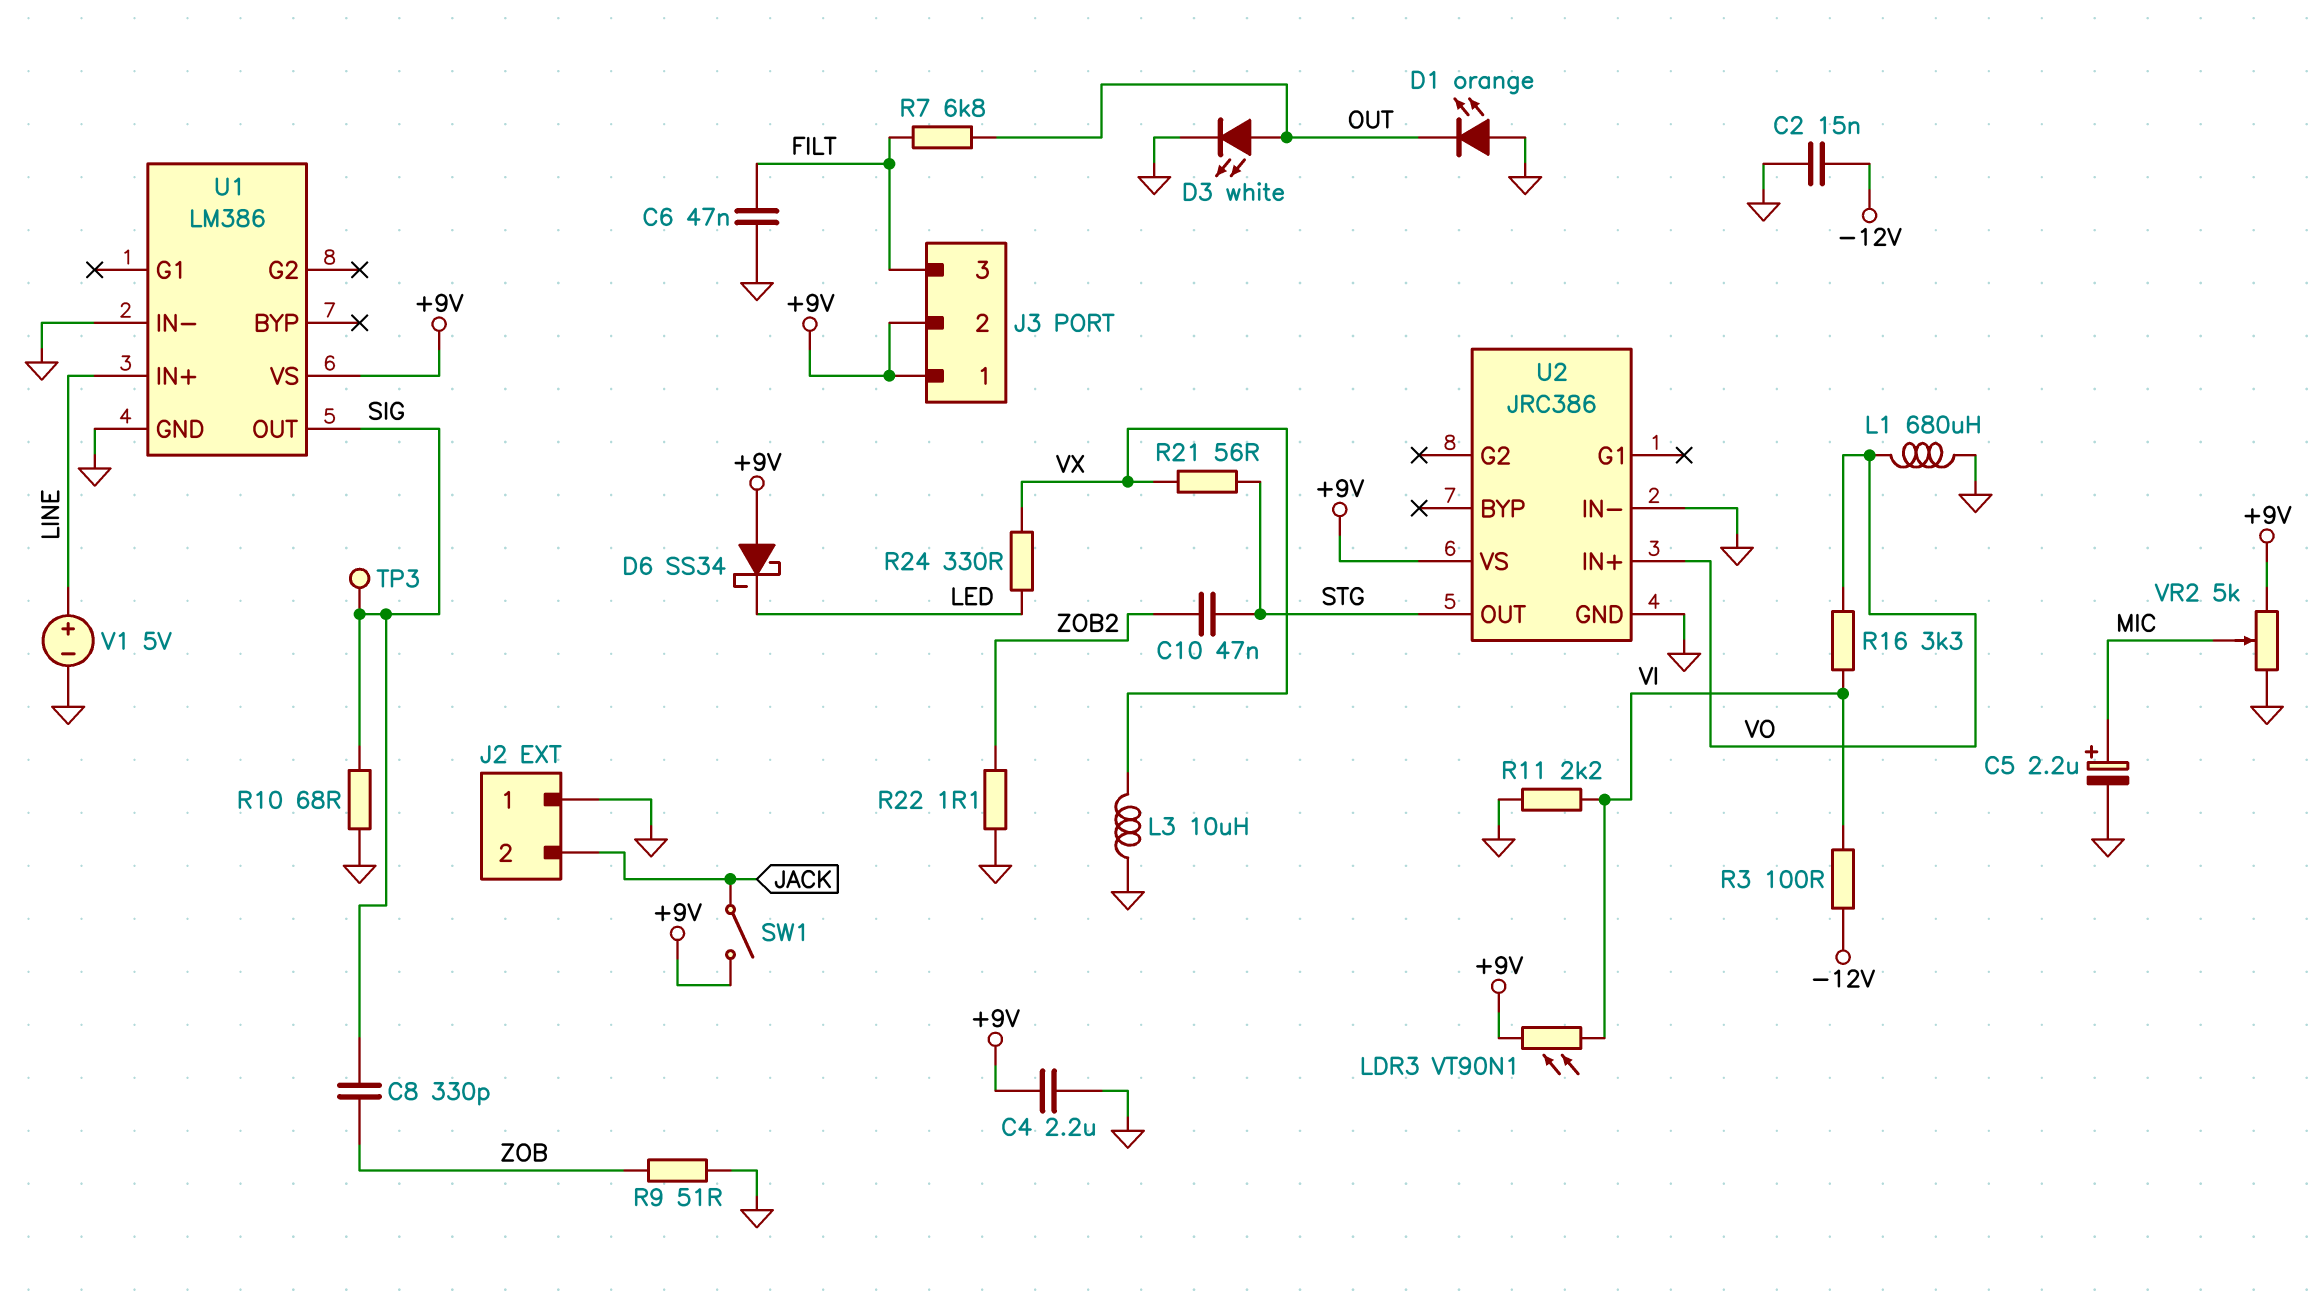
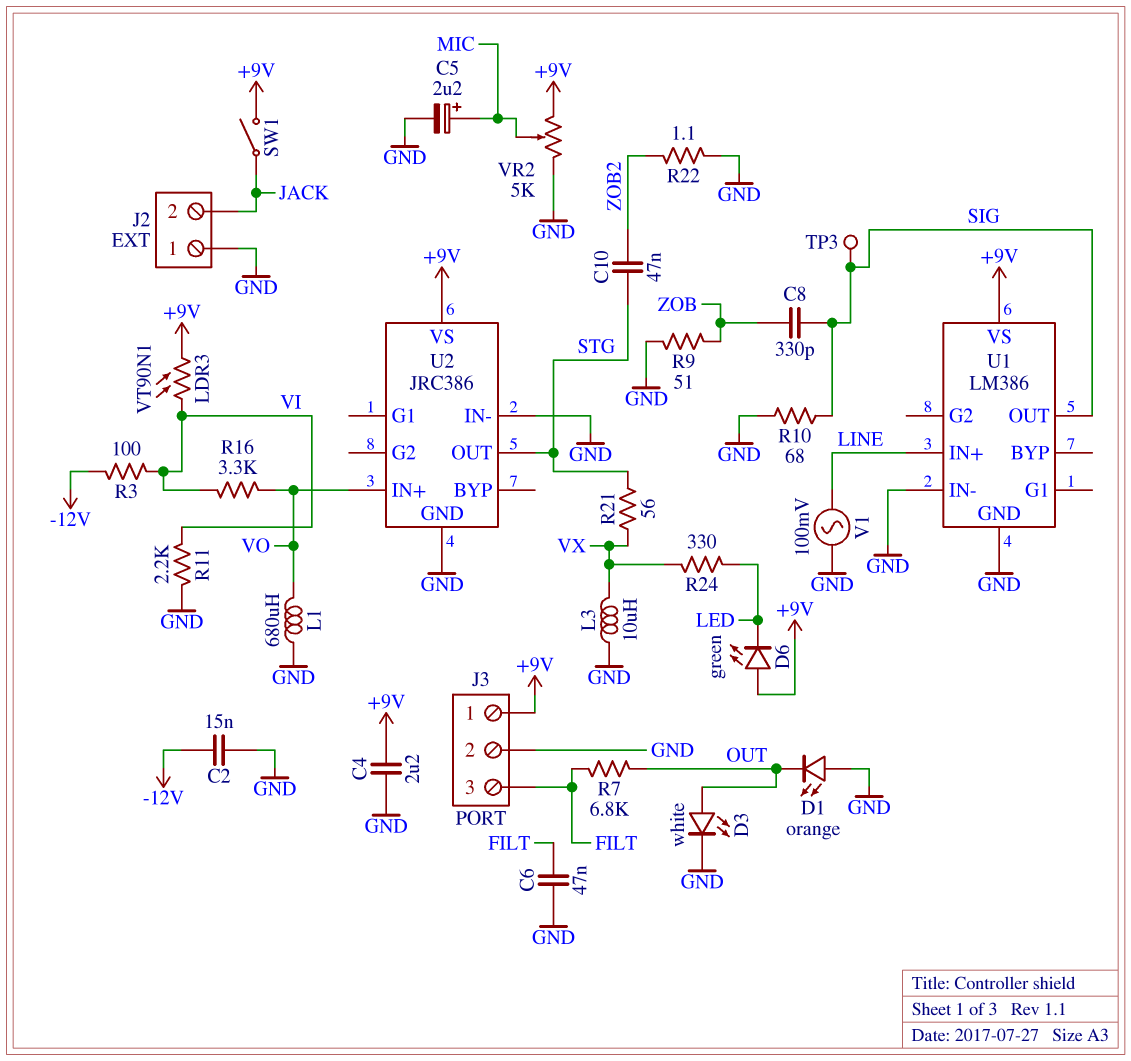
D6: schottky SS34 (A +9V, K LED) -> LED green (A +9V, K LED)
J3 pin 2: +9V -> GND
V1: 5V (plus LINE, minus GND) -> AC 100mV (GND, LINE)

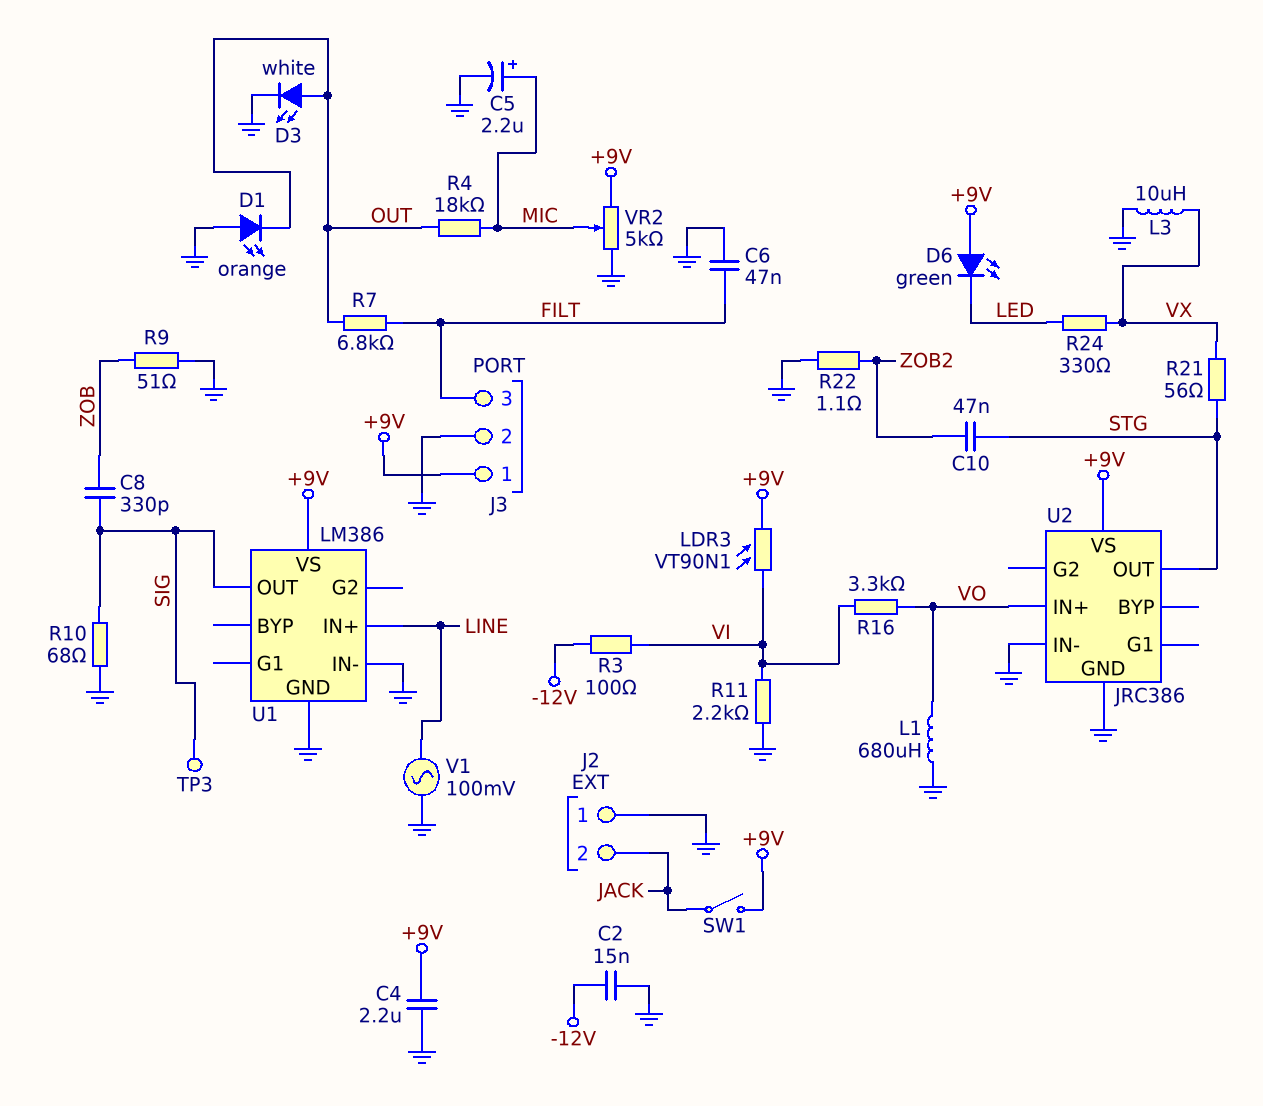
R4: none -> 18k (MIC, OUT)

